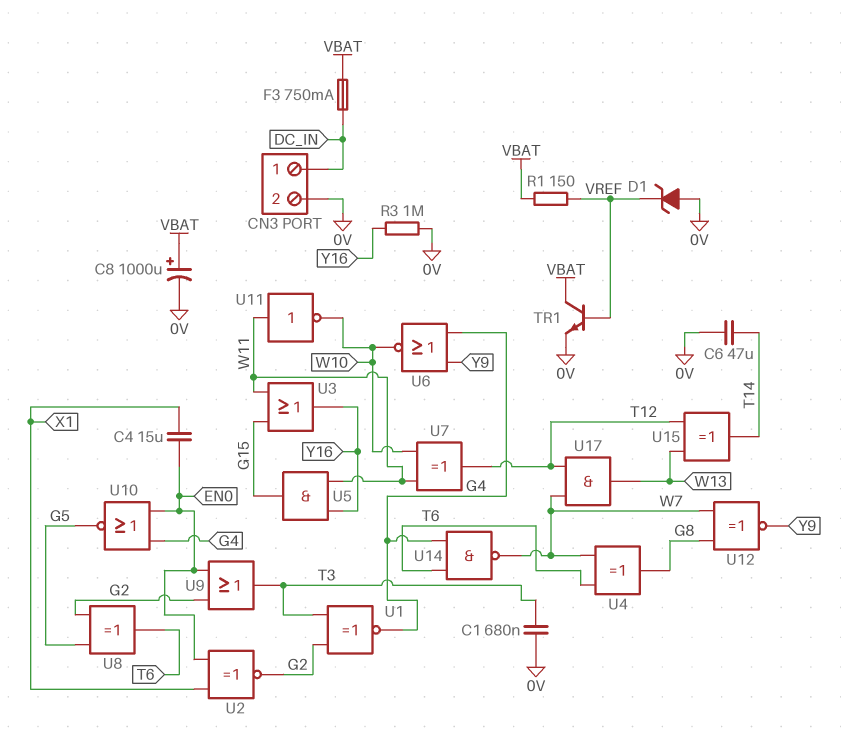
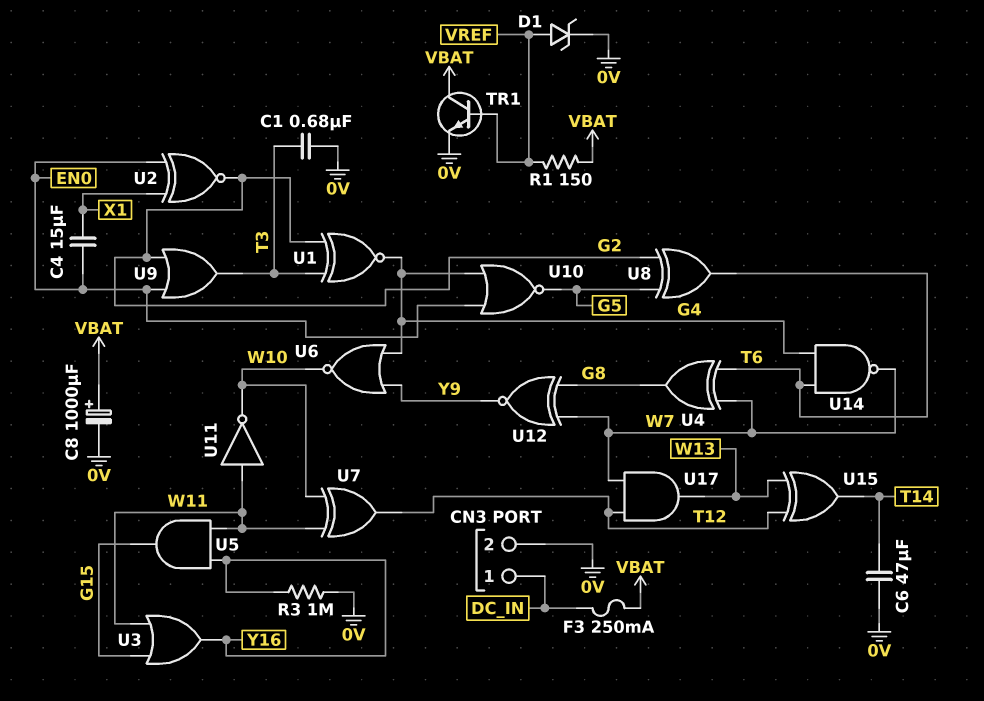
D1: zener (A 0V, K VREF) -> zener (A VREF, K 0V)
F3: 750mA (DC_IN, VBAT) -> 250mA (DC_IN, VBAT)

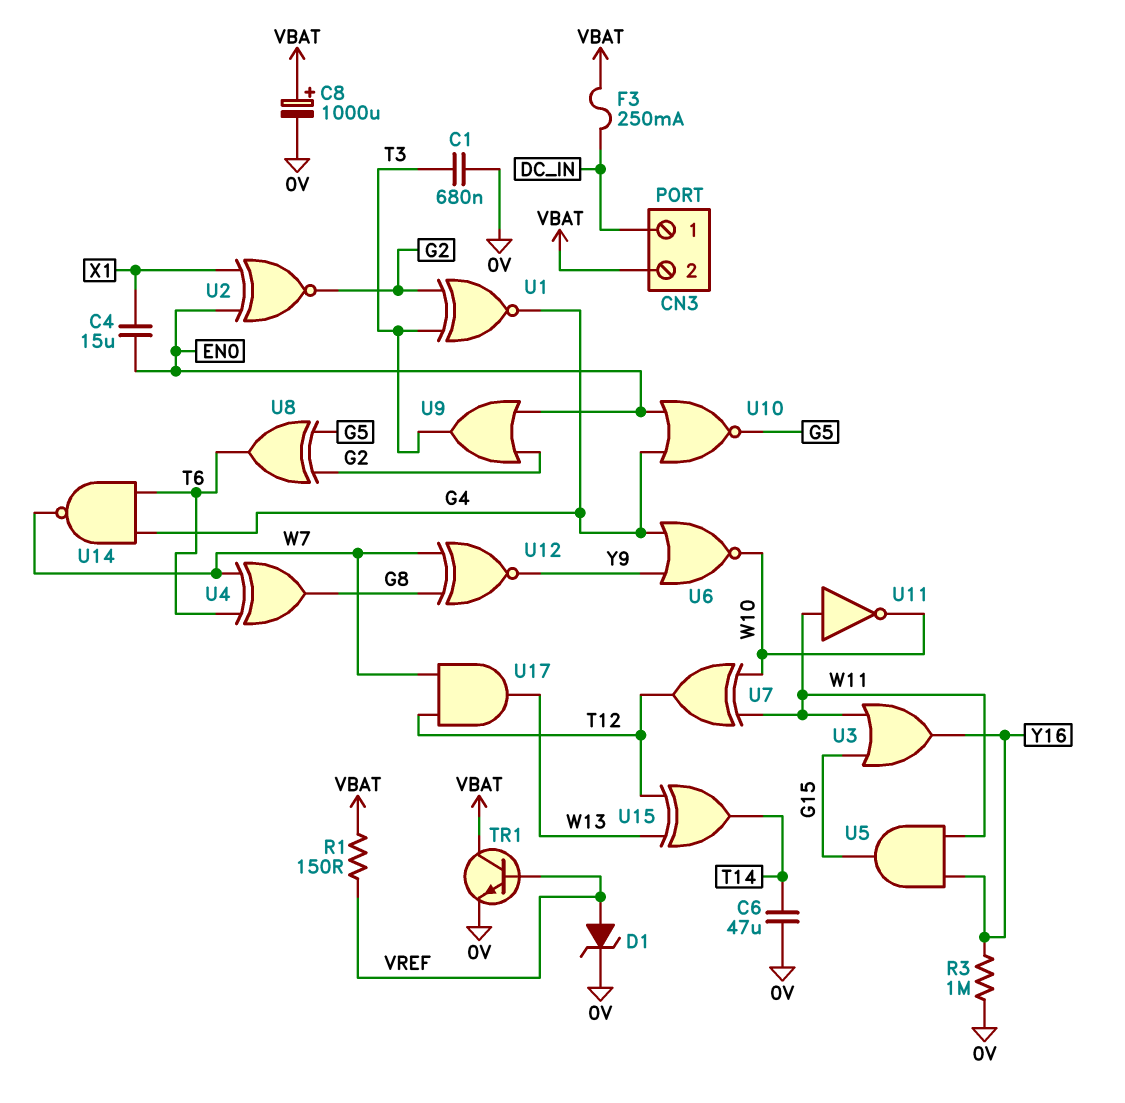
CN3 pin 2: 0V -> VBAT

